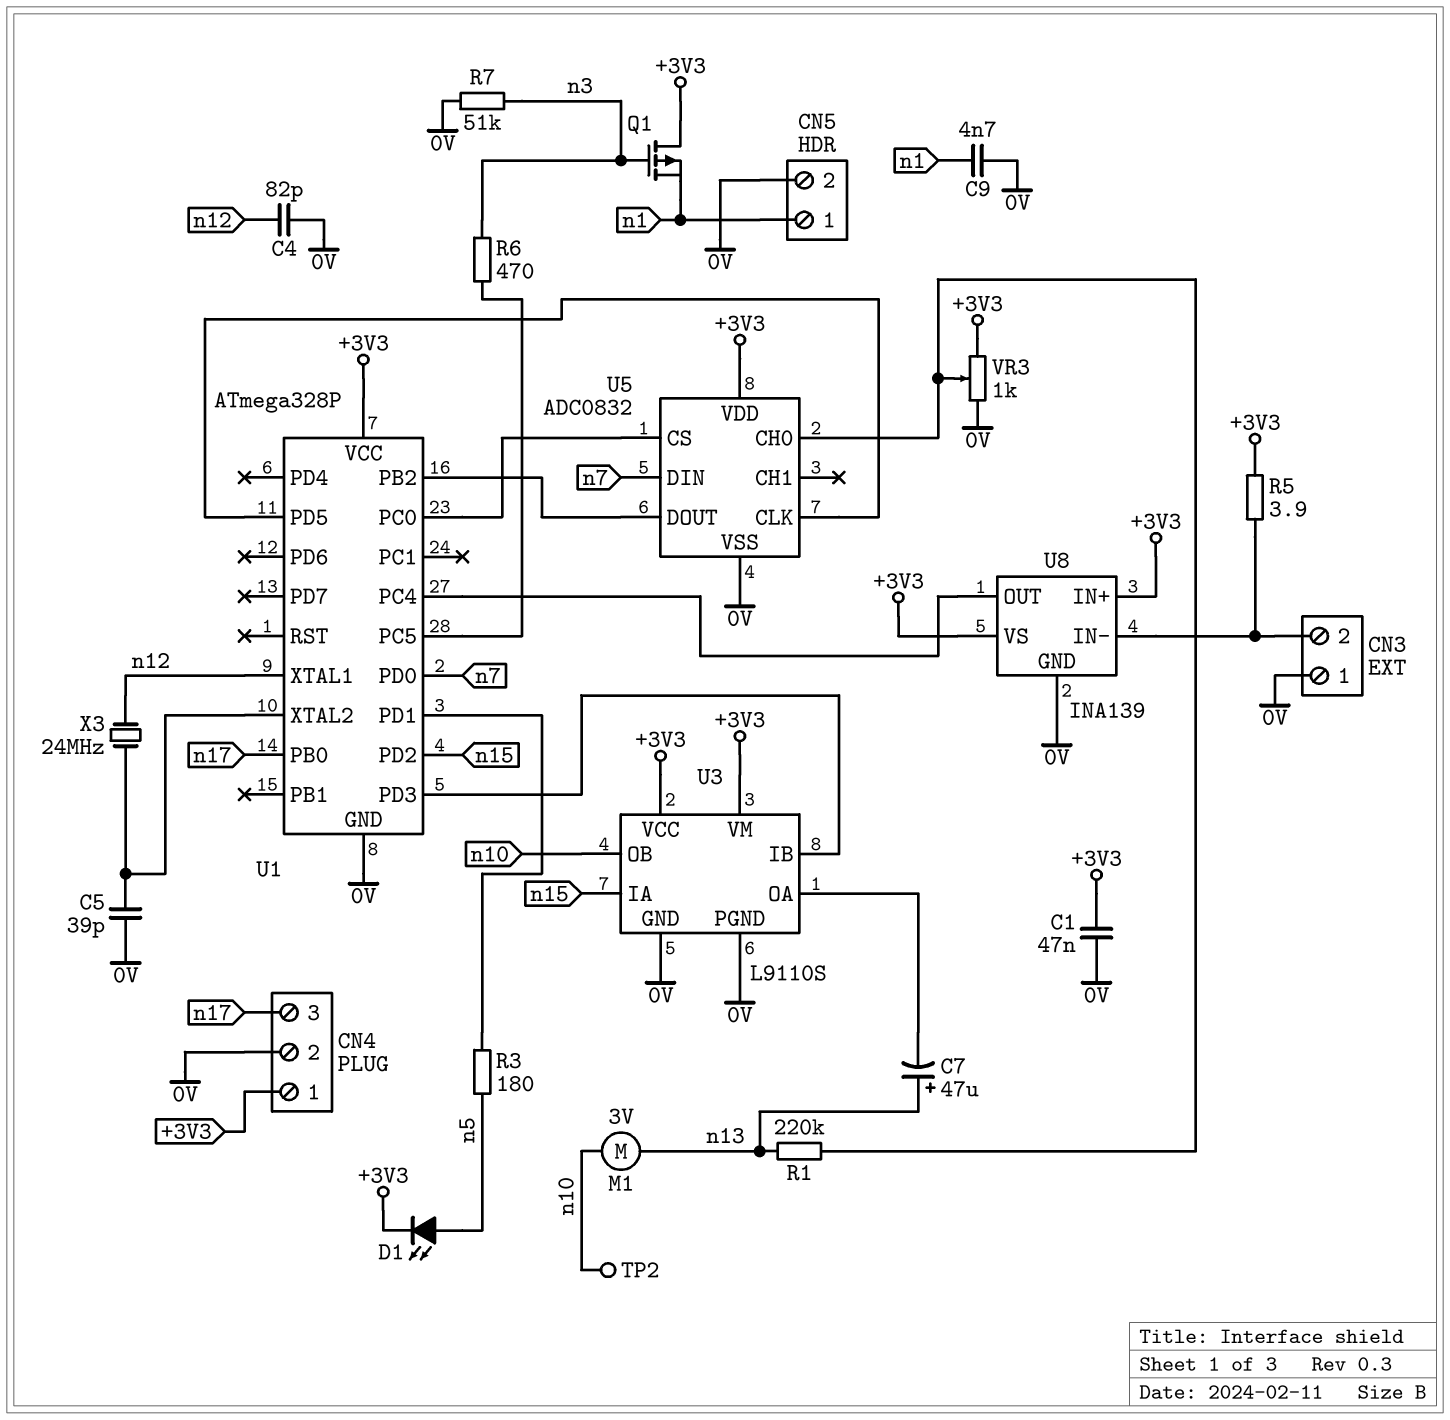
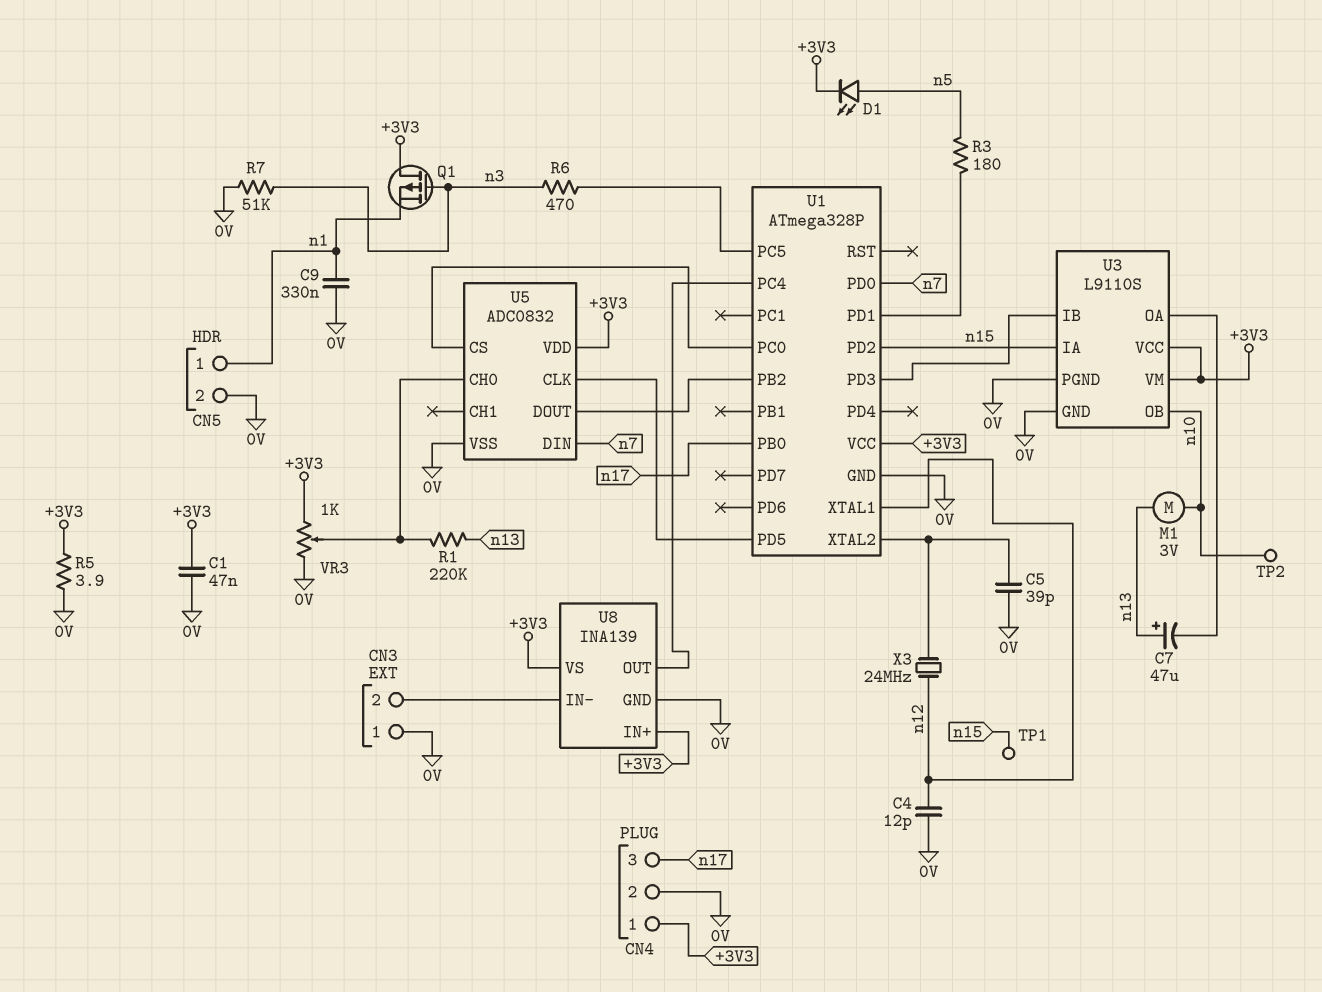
C4: 82pF (0V, n12) -> 12pF (0V, n12)
C9: 4.7nF (0V, n1) -> 330nF (0V, n1)
R5: 3.9 (+3V3, CN3/2) -> 3.9 (+3V3, 0V)
TP1: none -> test point (n15)

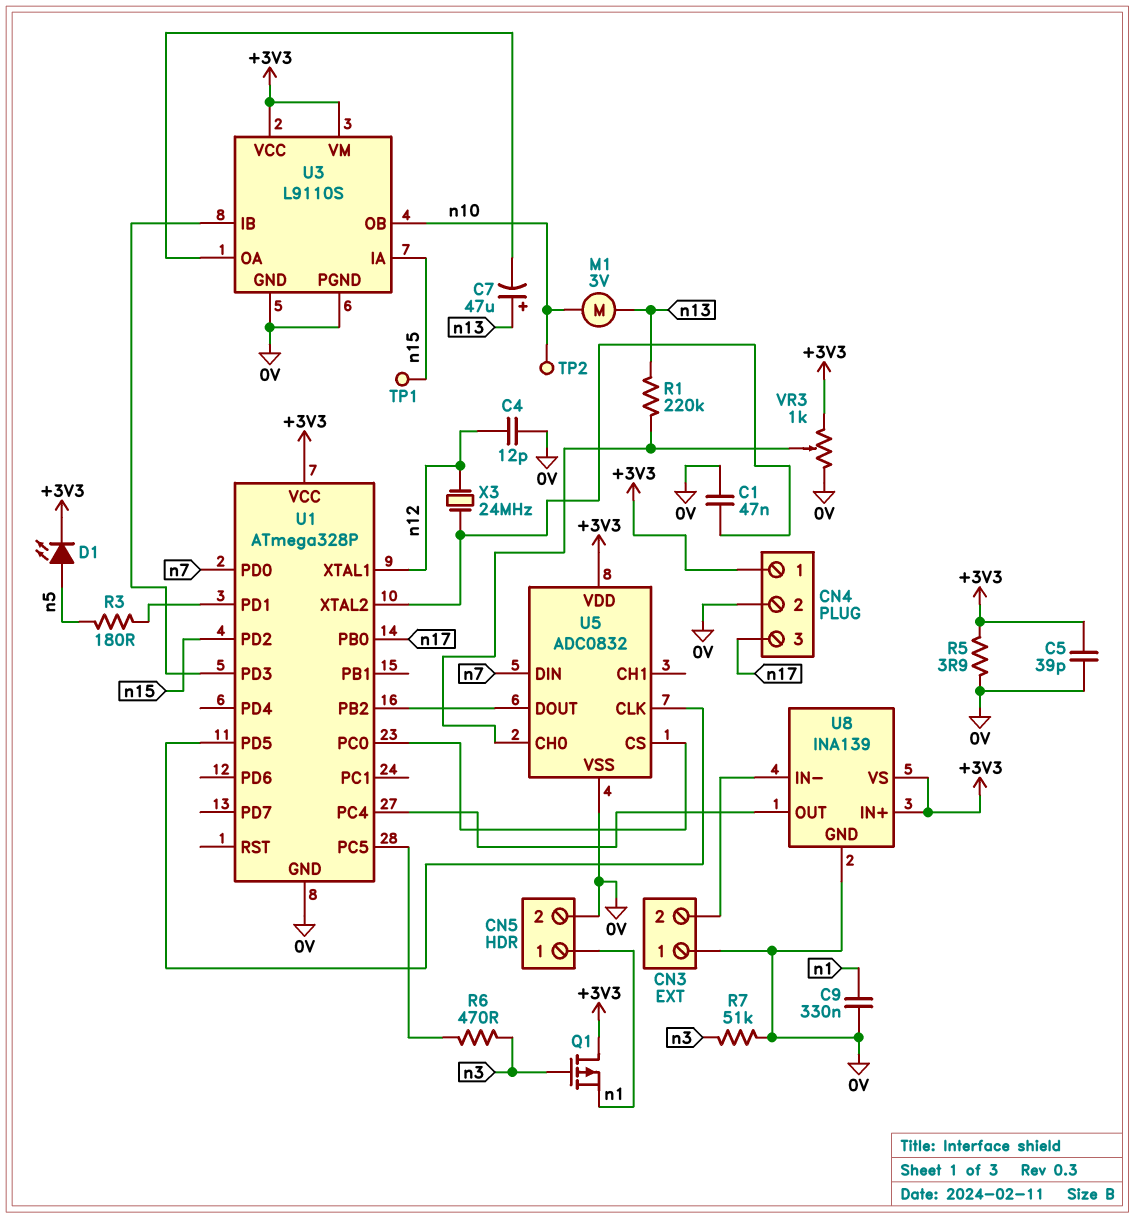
C1: 47nF (+3V3, 0V) -> 47nF (0V, U1/XTAL2)
C5: 39pF (0V, U1/XTAL2) -> 39pF (+3V3, 0V)

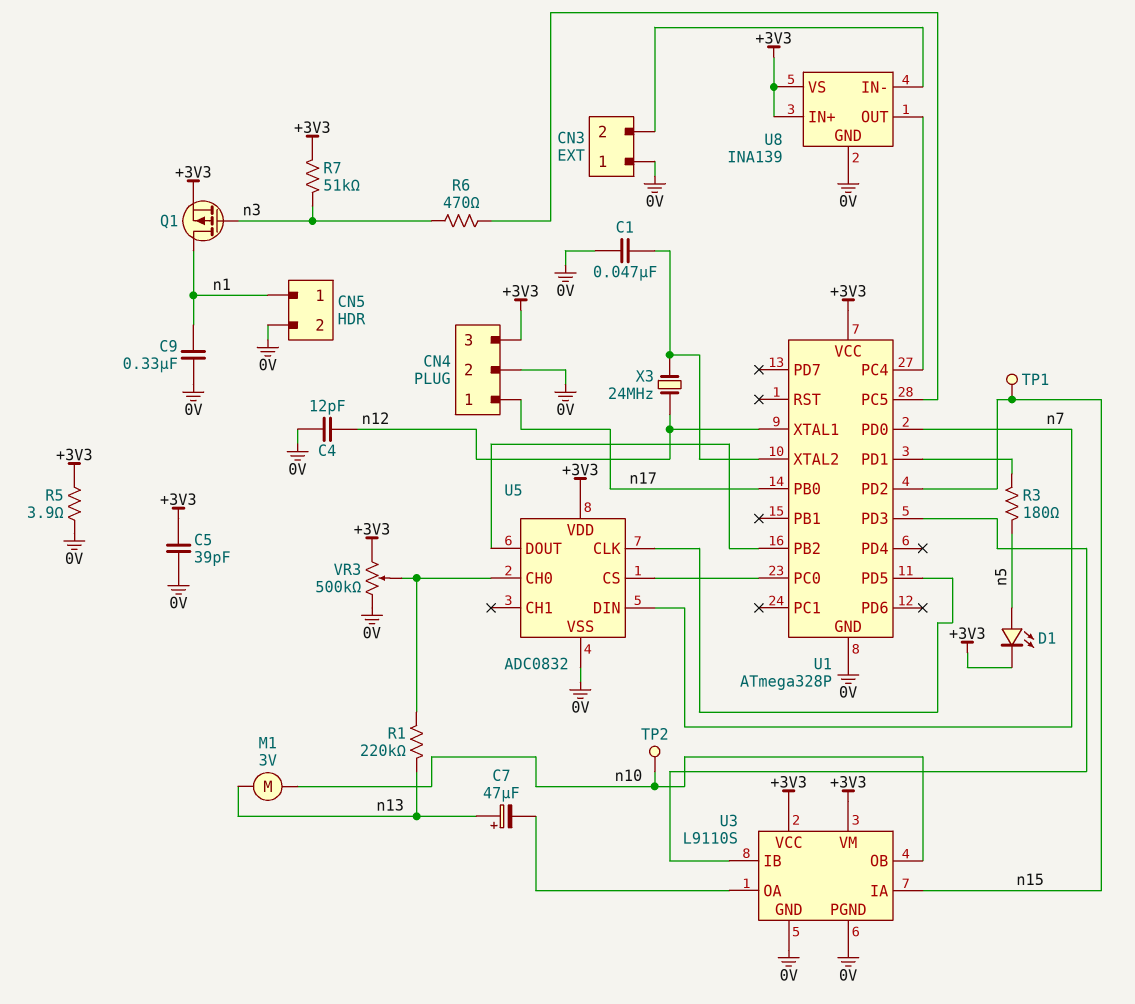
CN4 pin 1: +3V3 -> n17
CN4 pin 3: n17 -> +3V3
Q1: PMOS (G n3, D +3V3, S n1) -> PMOS (G n3, D n1, S +3V3)
R7: 51k (0V, n3) -> 51k (+3V3, n3)
VR3: 1k (+3V3, 0V, wiper U5/CH0) -> 500k (+3V3, 0V, wiper U5/CH0)

